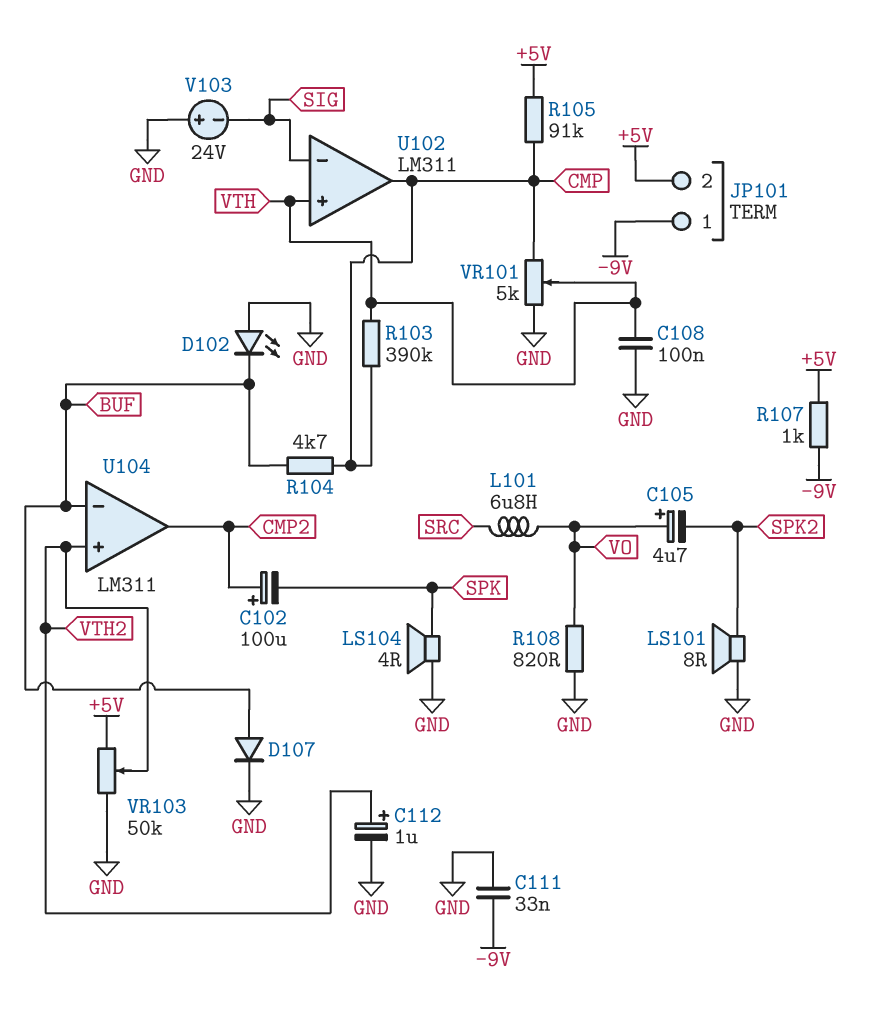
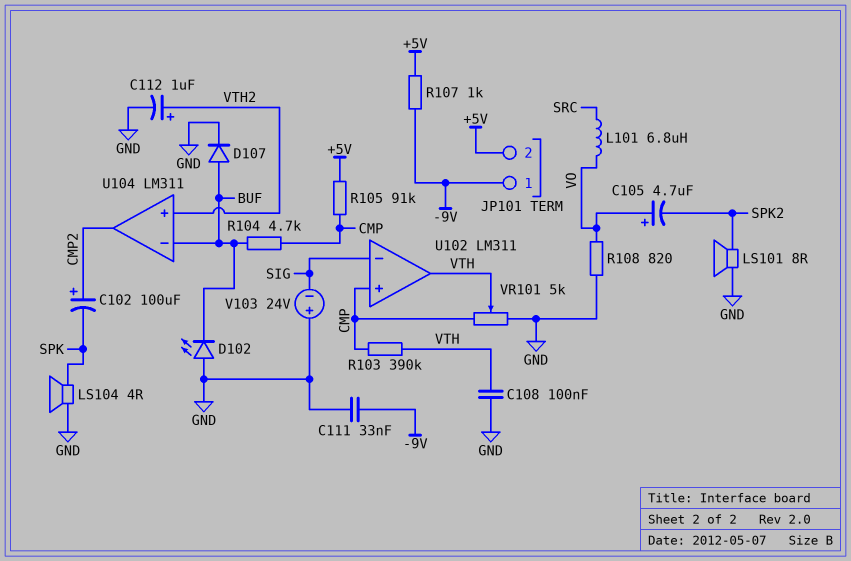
U102 pin in+: VTH -> CMP
U102 pin out: CMP -> VTH
VR103: 50k (+5V, GND, wiper VTH2) -> none

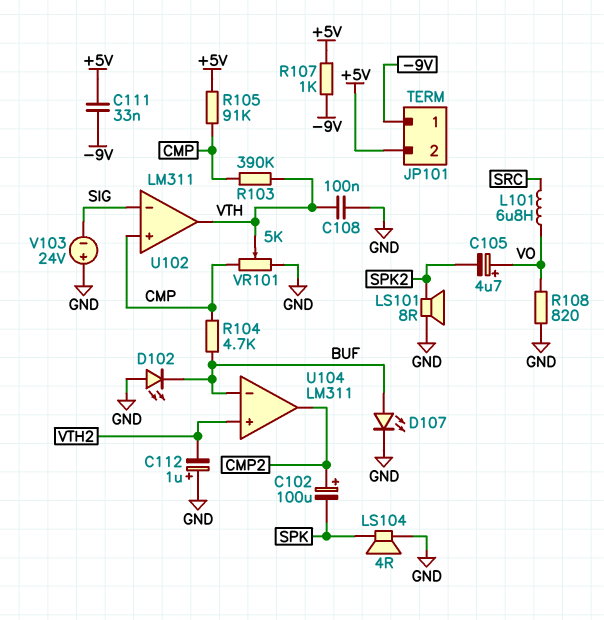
C111: 33nF (-9V, GND) -> 33nF (+5V, -9V)
C112: 1uF (plus VTH2, minus GND) -> 1uF (plus GND, minus VTH2)
D107: diode (A BUF, K GND) -> LED (A BUF, K GND)

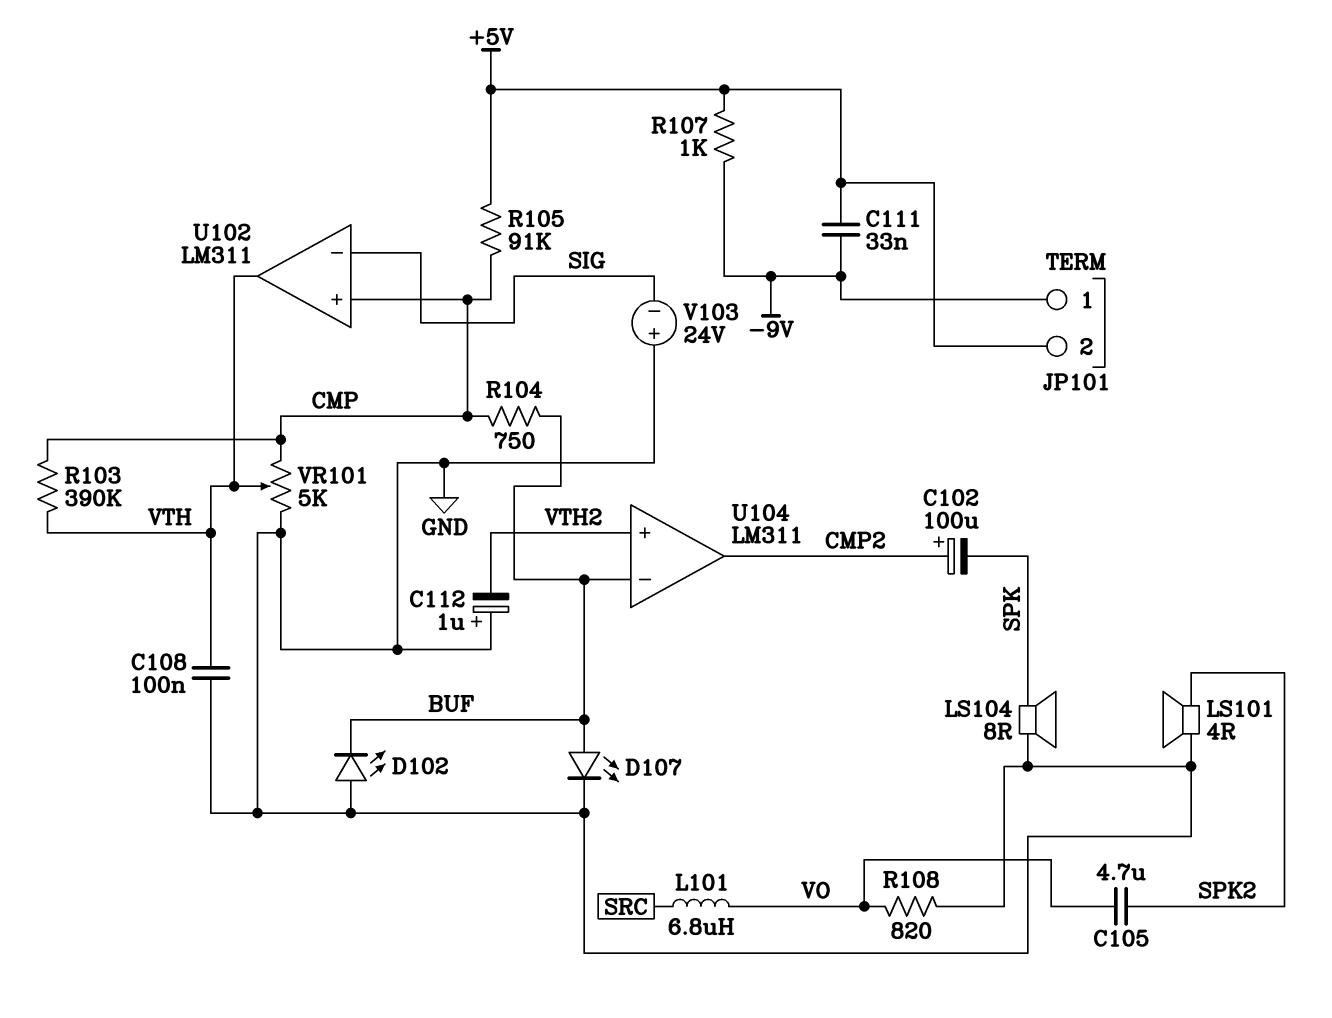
C105: 4.7uF (plus VO, minus SPK2) -> 4.7uF (SPK2, VO)
LS101: speaker 8R (GND, SPK2) -> speaker 4R (GND, SPK2)
LS104: speaker 4R (GND, SPK) -> speaker 8R (GND, SPK)
R104: 4.7k (BUF, CMP) -> 750 (BUF, CMP)

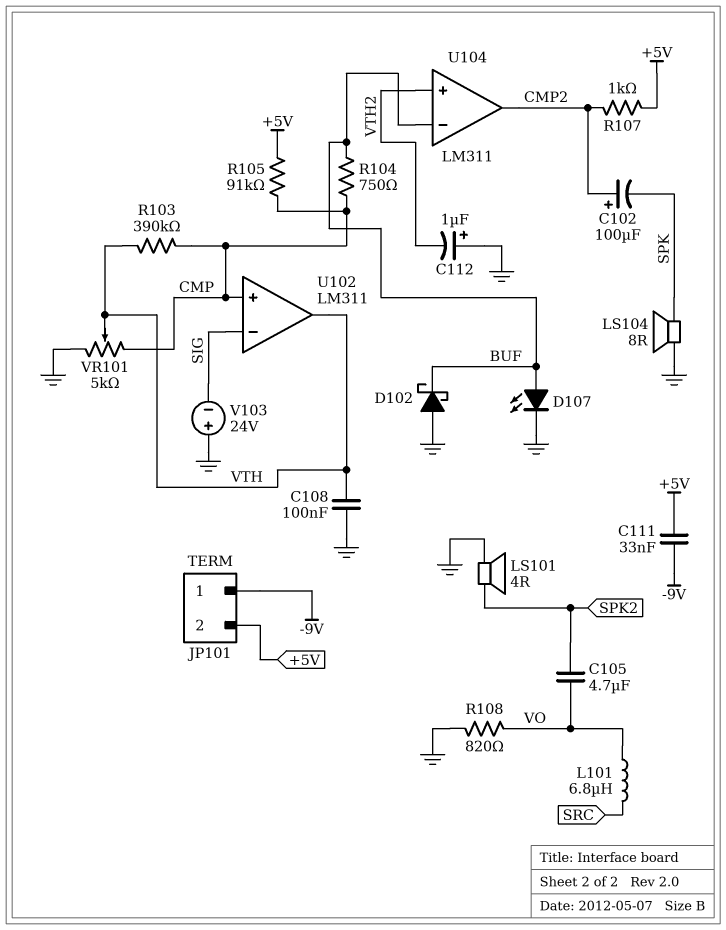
D102: LED (A GND, K BUF) -> schottky (A GND, K BUF)
R107: 1k (+5V, -9V) -> 1k (+5V, CMP2)

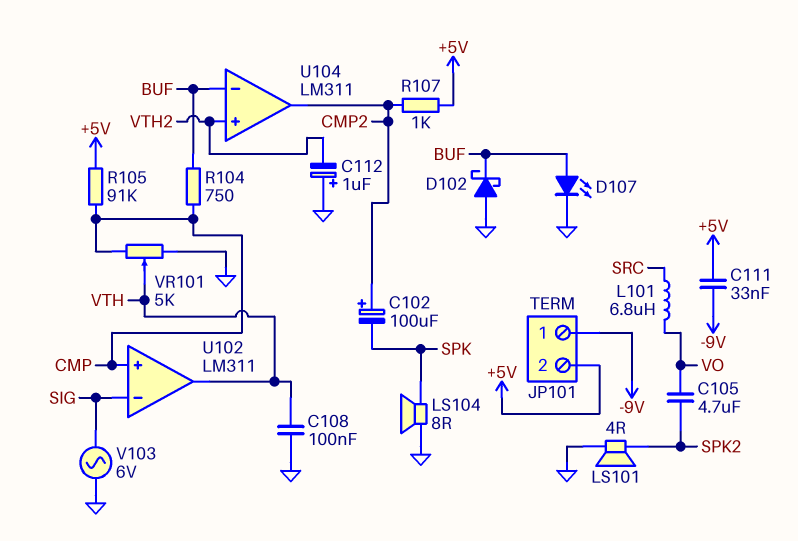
R103: 390k (CMP, VTH) -> none
R108: 820 (GND, VO) -> none
V103: 24V (plus GND, minus SIG) -> AC 6V (GND, SIG)

